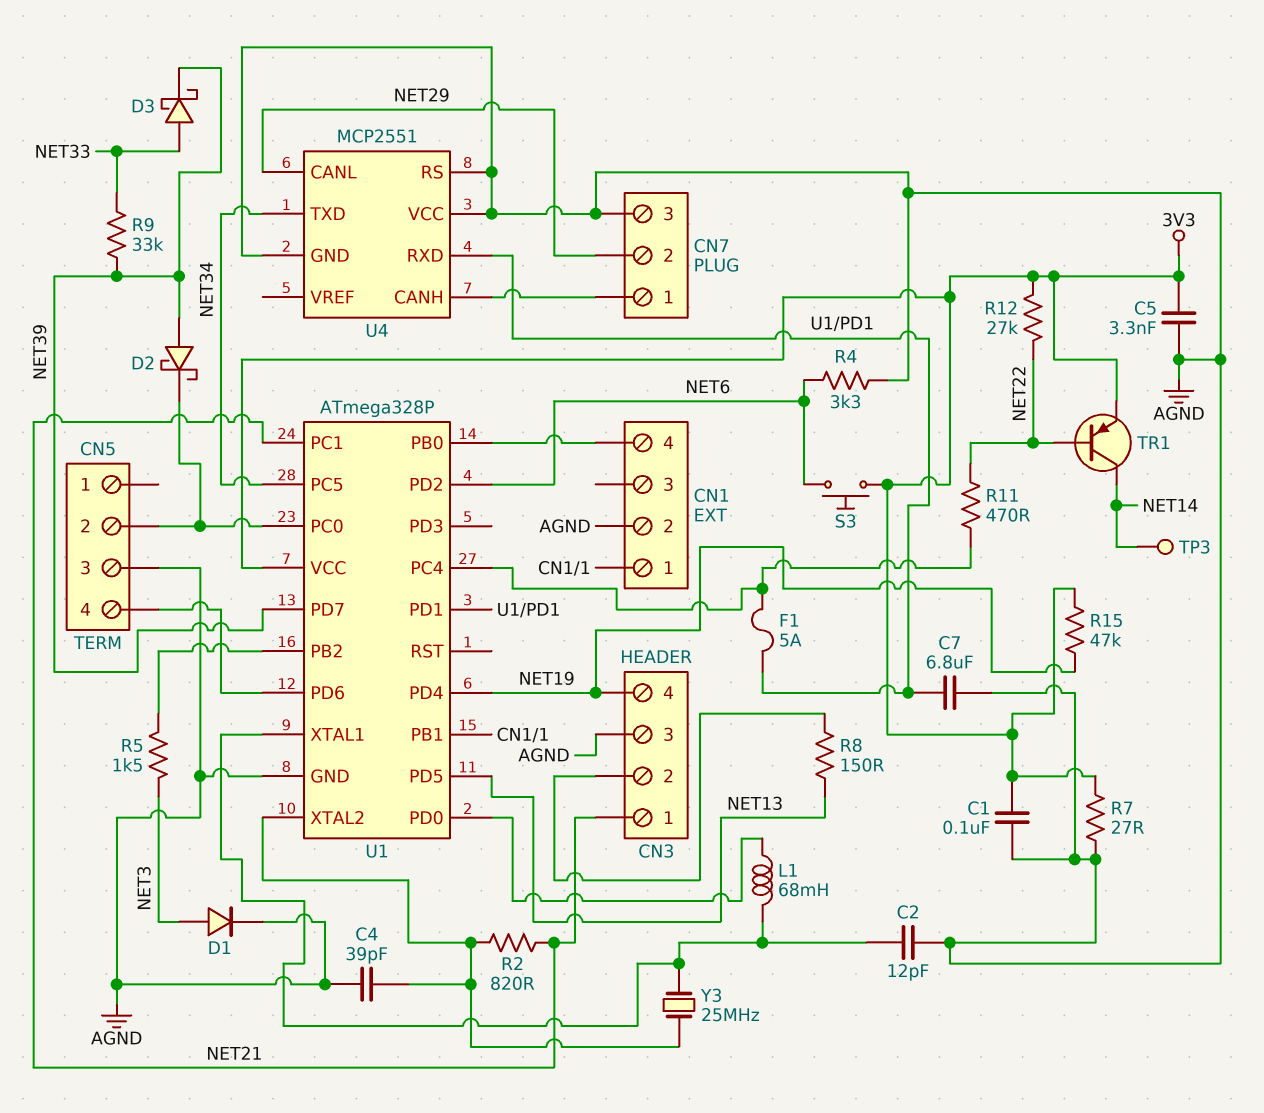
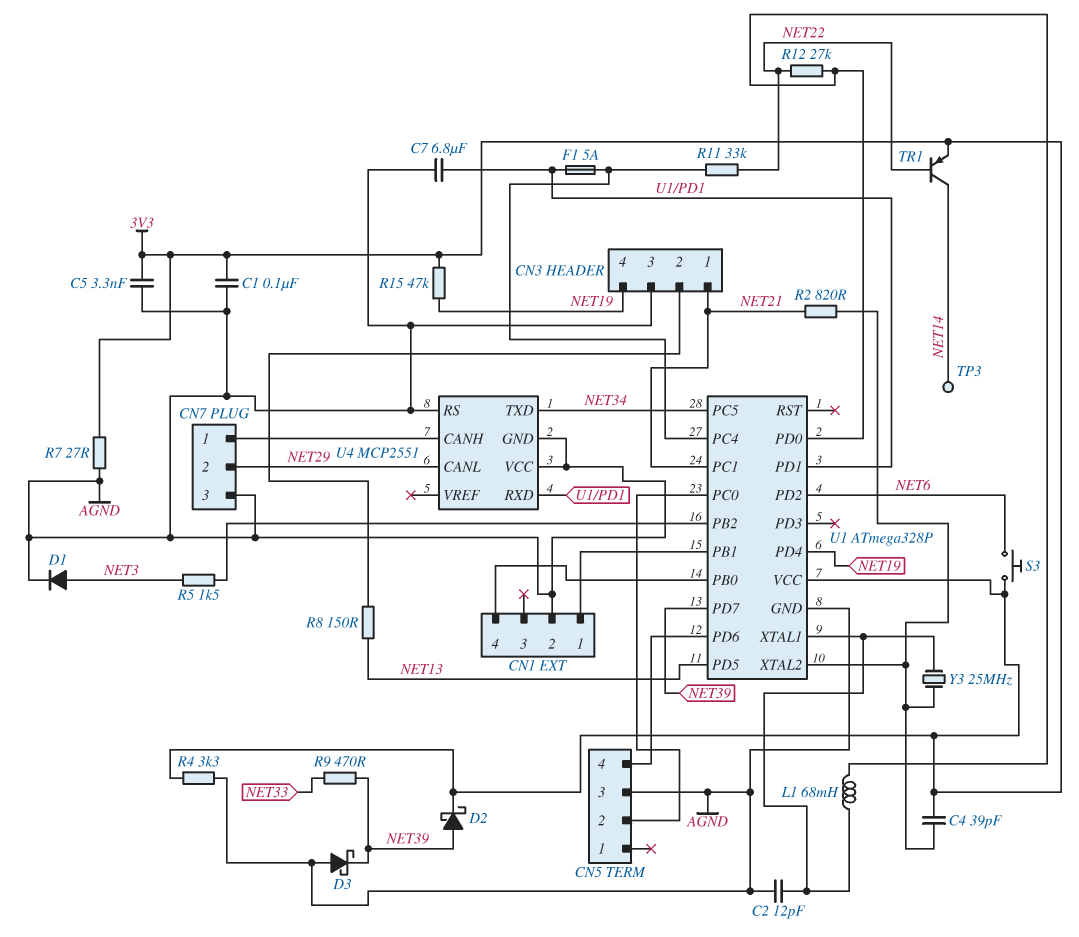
C4: 39pF (AGND, U1/XTAL2) -> 39pF (3V3, U1/XTAL2)
D2: schottky (A NET39, K CN5/2) -> schottky (A NET39, K 3V3)
D3: schottky (A NET33, K NET39) -> schottky (A AGND, K NET39)
R4: 3.3k (AGND, NET6) -> 3.3k (3V3, AGND)
R9: 33k (NET33, NET39) -> 470 (NET33, NET39)
R11: 470 (NET22, U1/PC4) -> 33k (NET22, U1/PC4)
R12: 27k (3V3, NET22) -> 27k (NET22, U1/PD0)

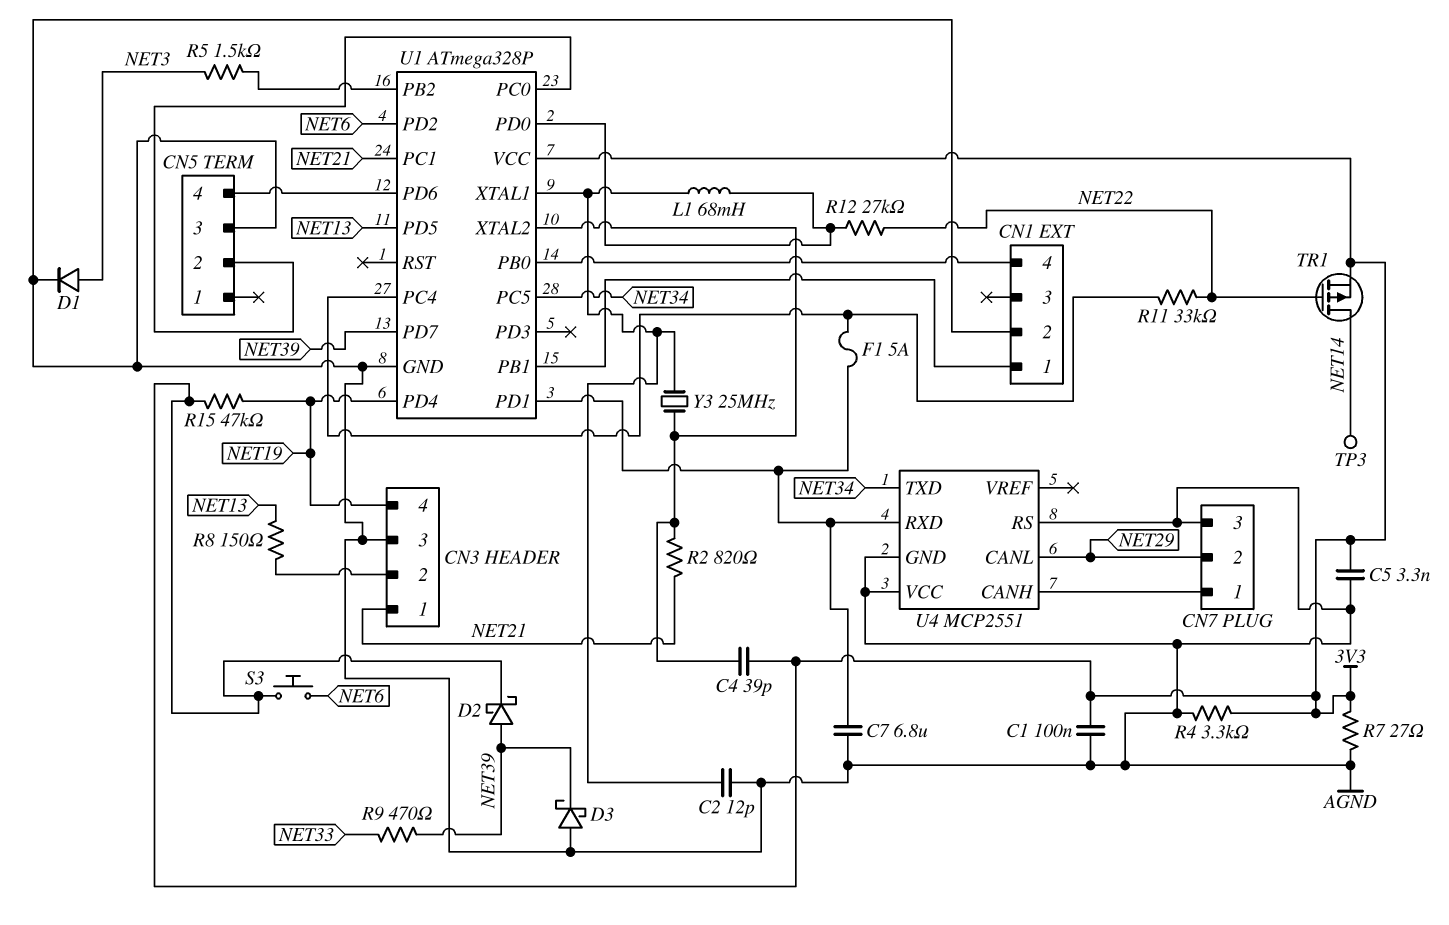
TR1: PNP (B NET22, C NET14, E 3V3) -> PMOS (G NET22, D NET14, S 3V3)

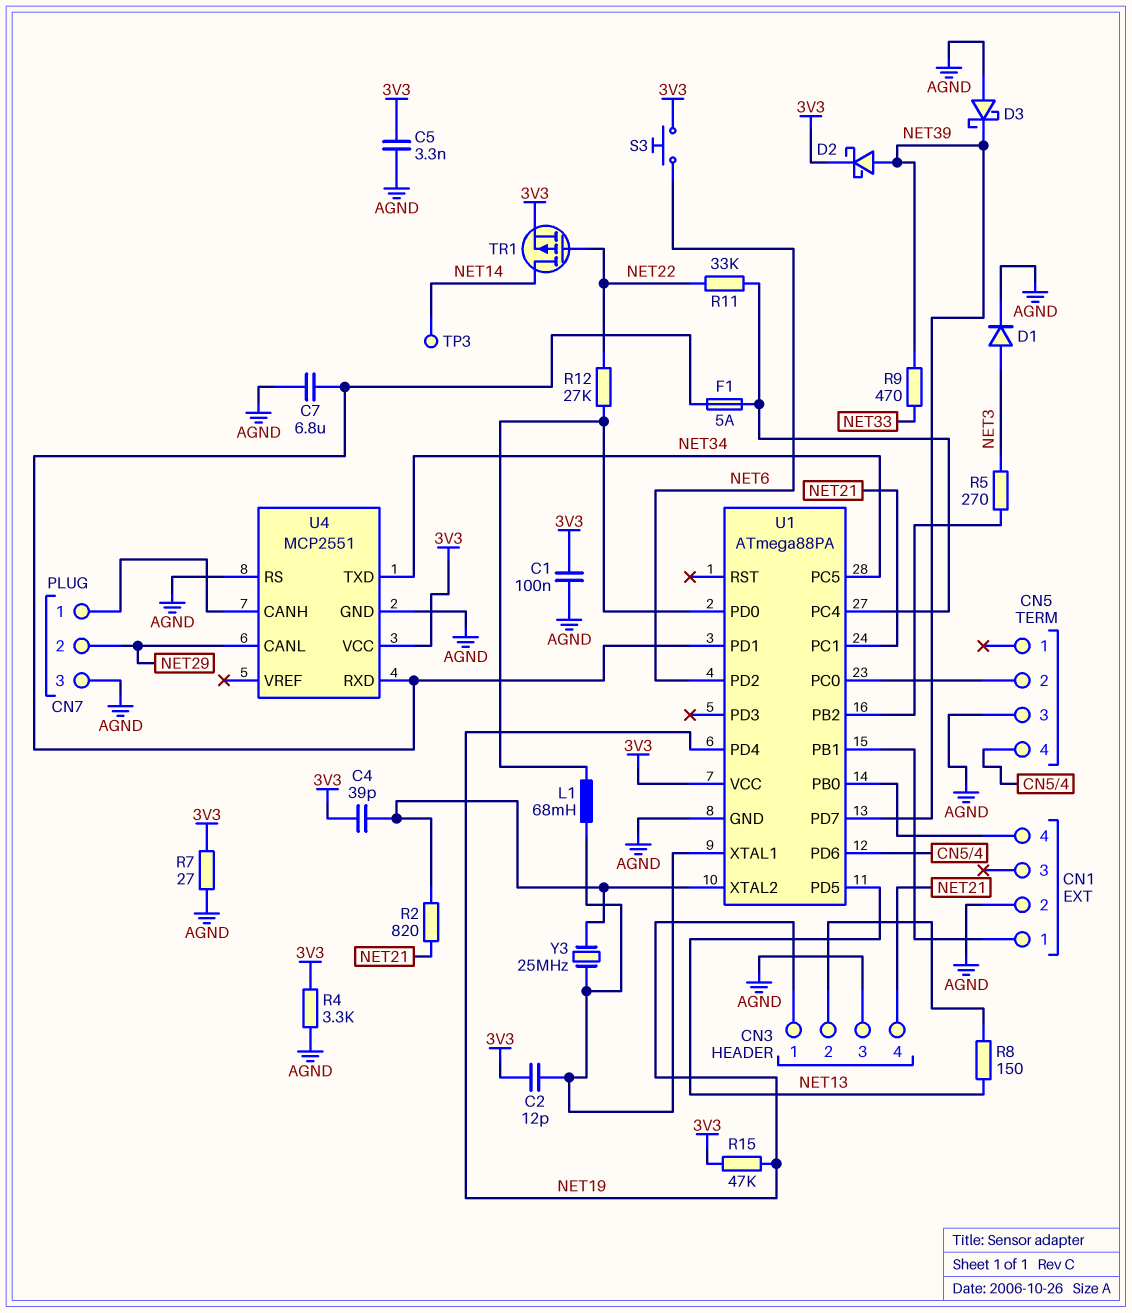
C2: 12pF (AGND, U1/XTAL1) -> 12pF (3V3, U1/XTAL1)
CN3 pin 1: NET21 -> NET19
CN3 pin 4: NET19 -> NET21
R5: 1.5k (NET3, U1/PB2) -> 270 (NET3, U1/PB2)
U1: ATmega328P -> ATmega88PA
U4 pin VCC: AGND -> 3V3

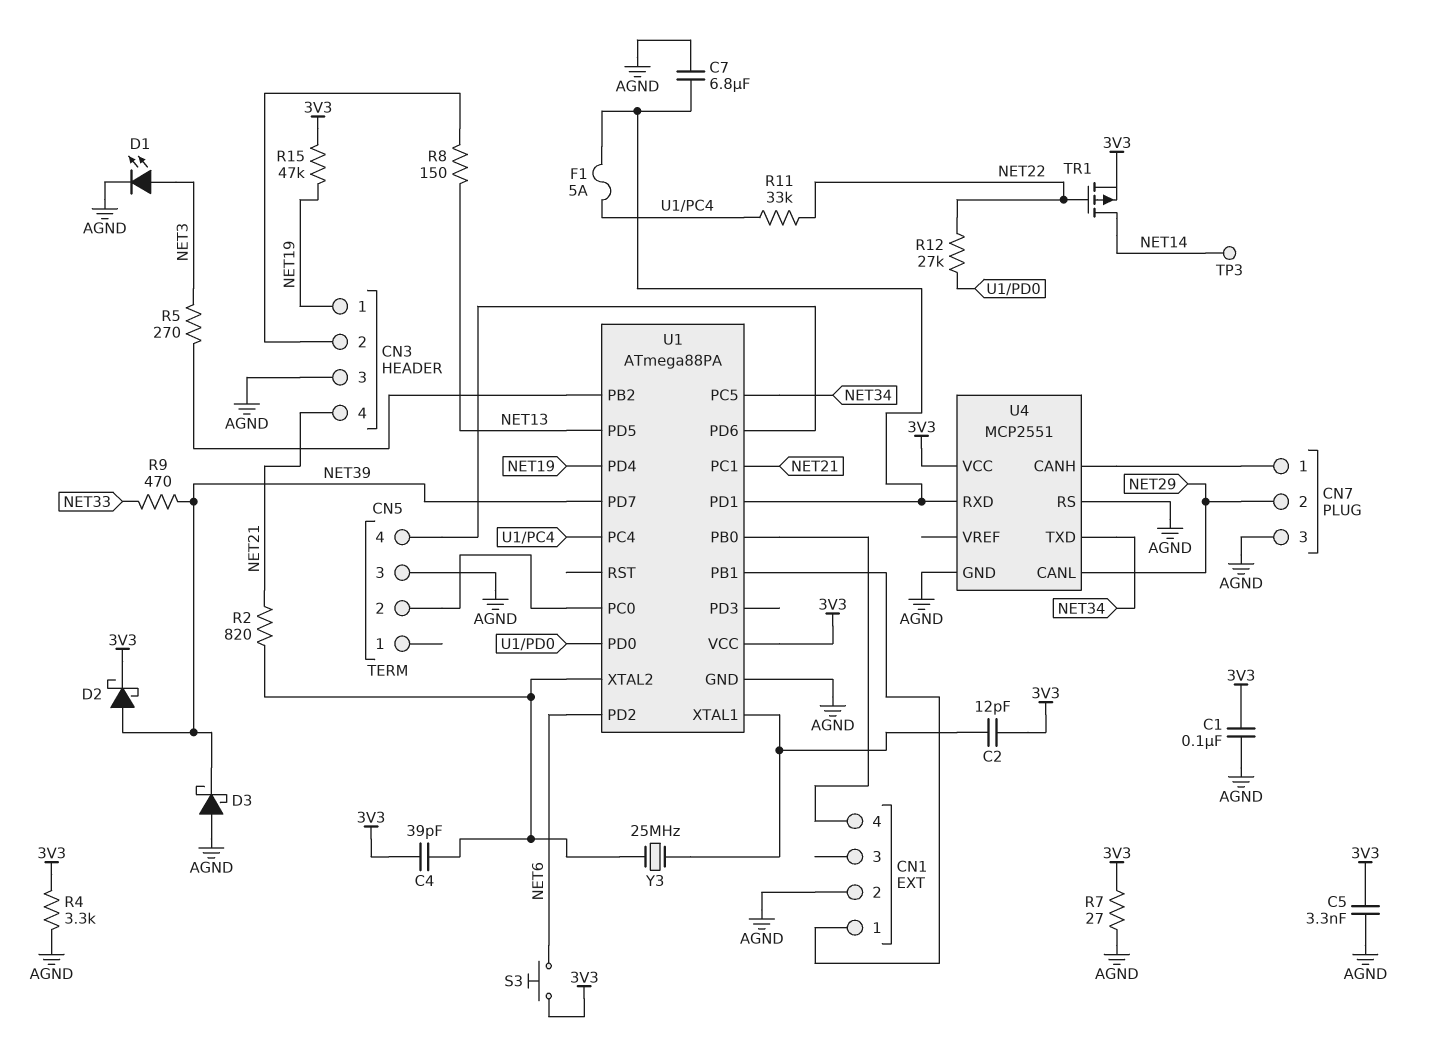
D1: diode (A NET3, K AGND) -> LED (A NET3, K AGND)
L1: 68mH (U1/PD0, U1/XTAL1) -> none

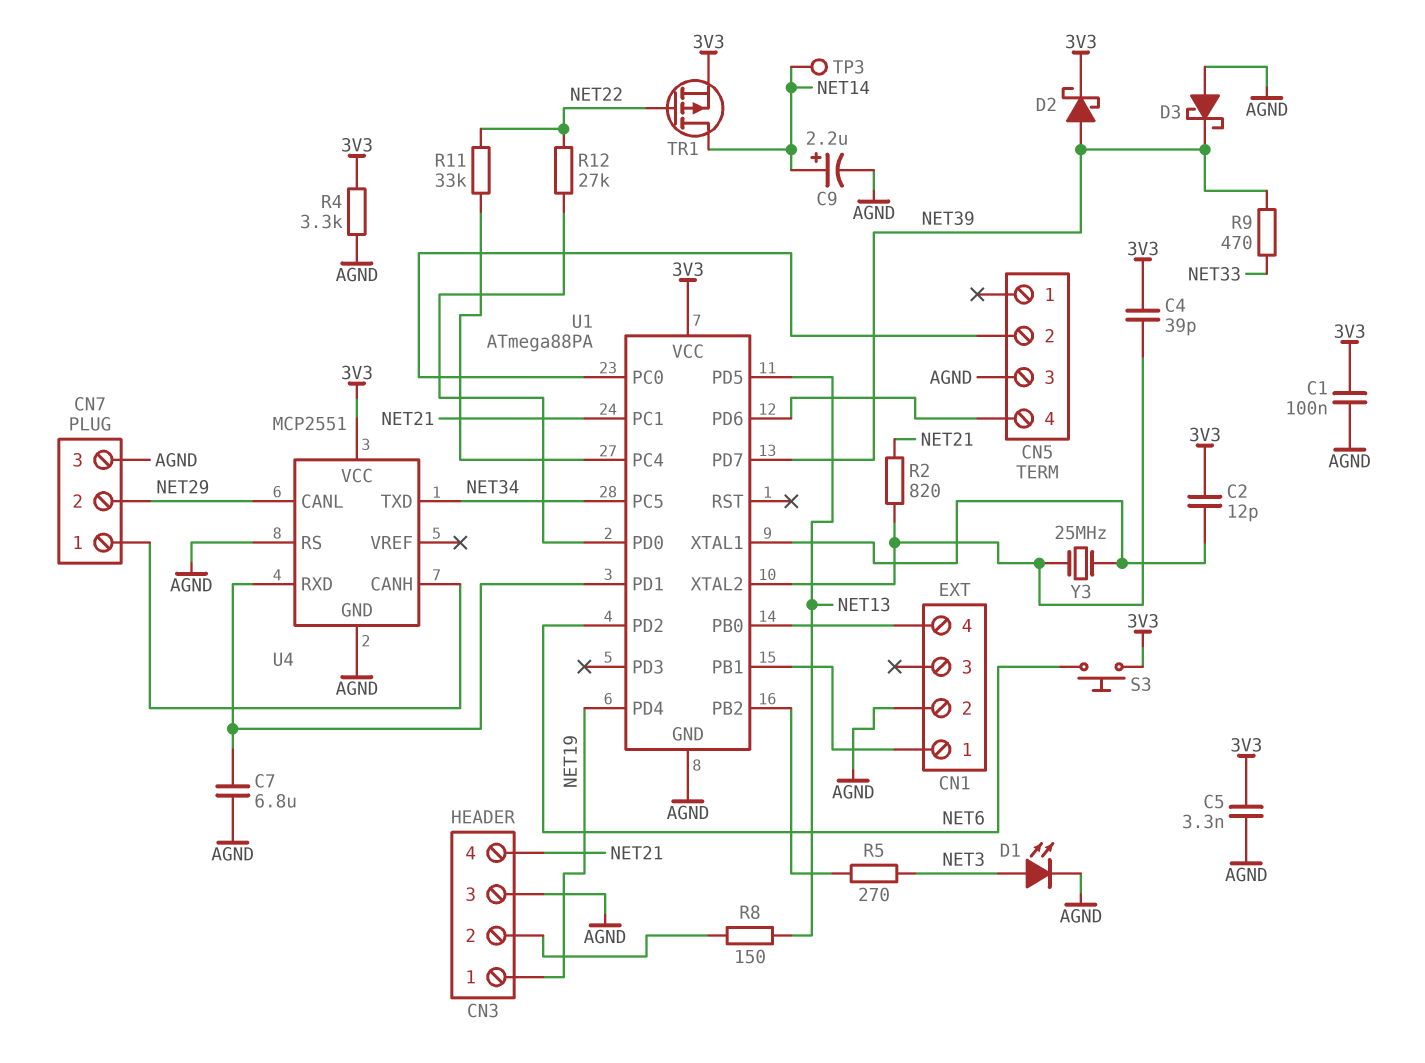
C9: none -> 2.2uF (plus NET14, minus AGND)
F1: 5A (U1/PC4, U1/PD1) -> none
R7: 27 (3V3, AGND) -> none
R15: 47k (3V3, NET19) -> none

